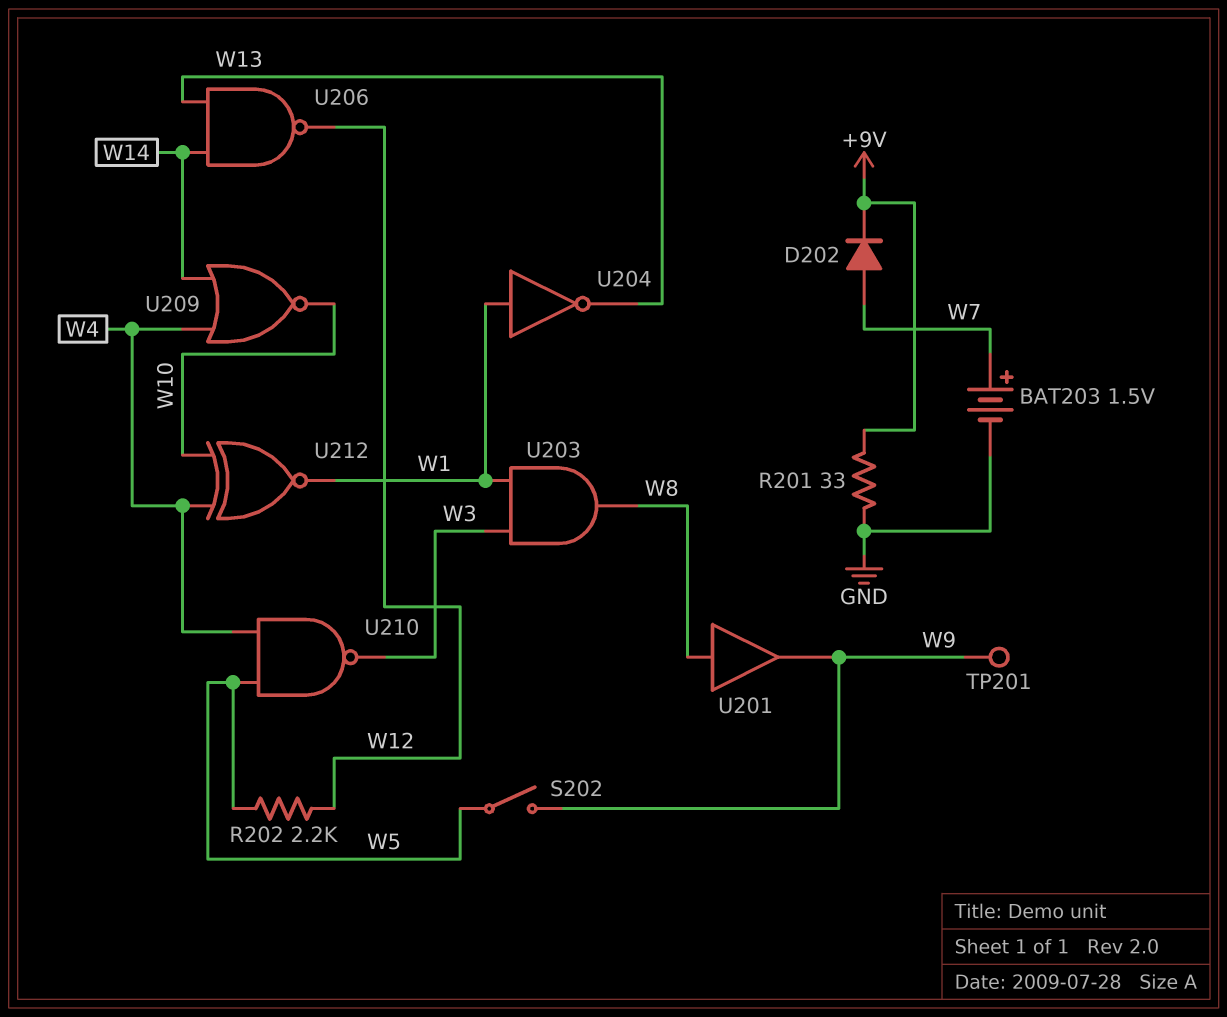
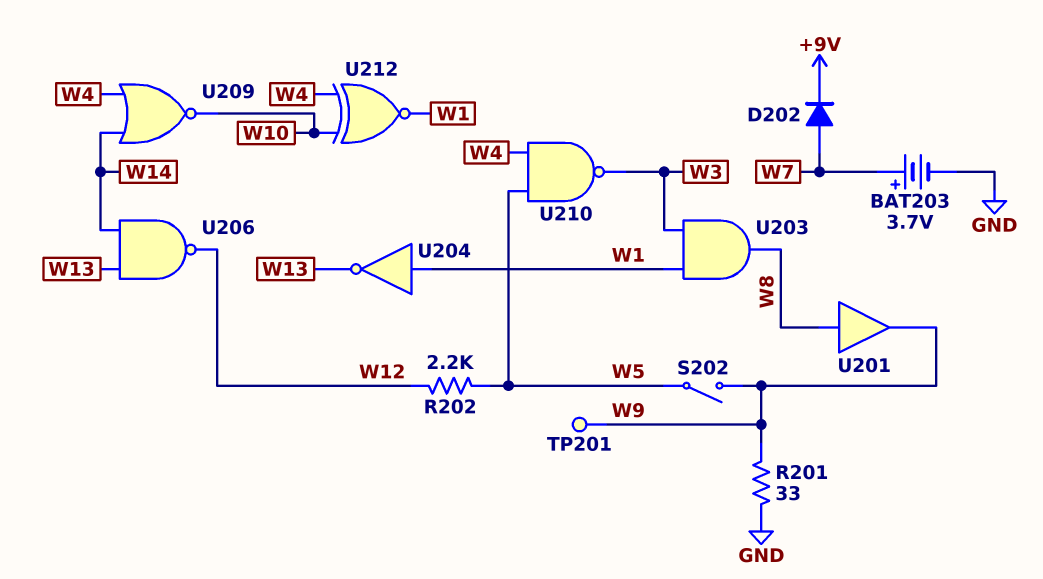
BAT203: 1.5V (plus W7, minus GND) -> 3.7V (plus W7, minus GND)
R201: 33 (+9V, GND) -> 33 (GND, W9)

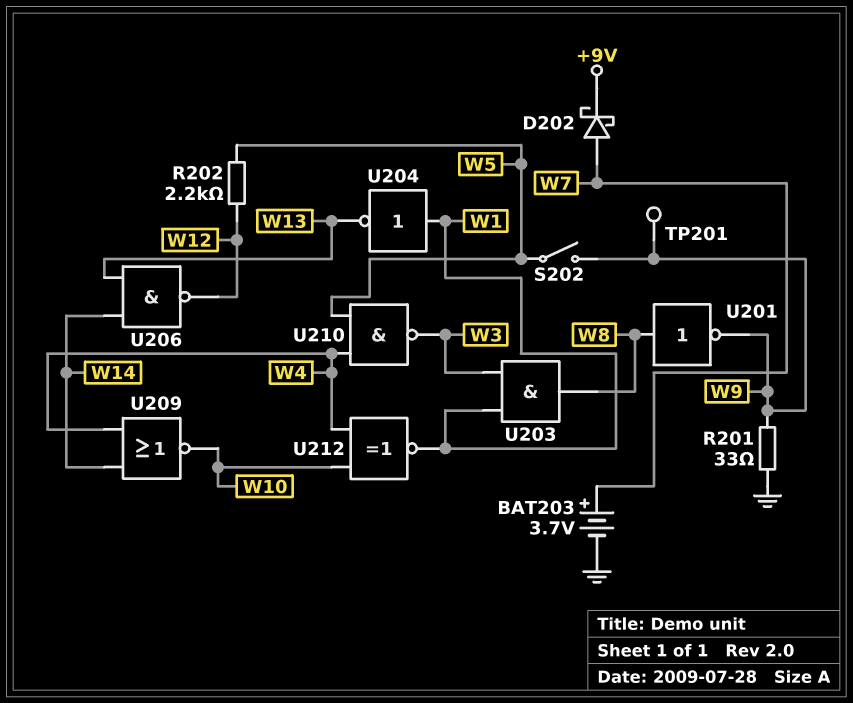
D202: diode (A W7, K +9V) -> schottky (A W7, K +9V)
U201: buffer (in W8, out W9) -> NOT (in W8, out W9)

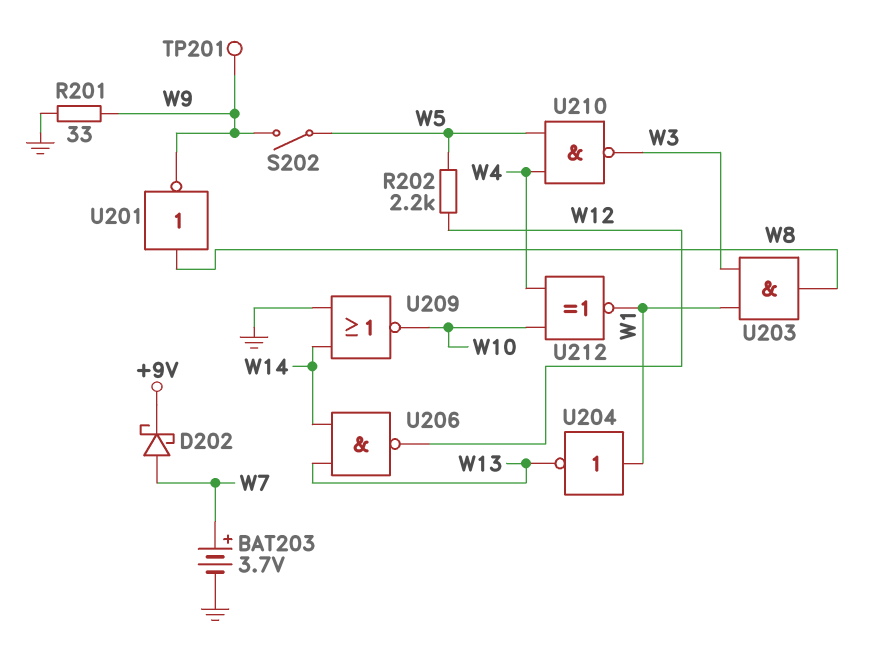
U209: NOR (in W4, in W14, out W10) -> NOR (in GND, in W14, out W10)

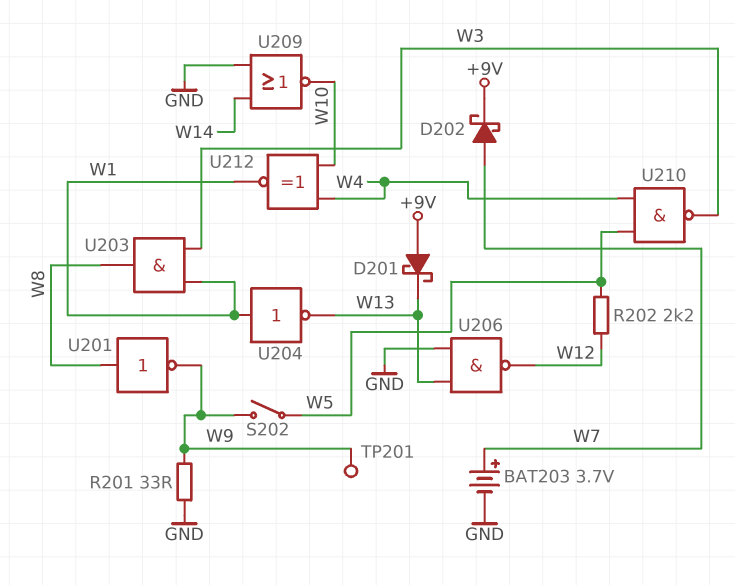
D201: none -> schottky (A +9V, K W13)
U206: NAND (in W13, in W14, out W12) -> NAND (in GND, in W13, out W12)

